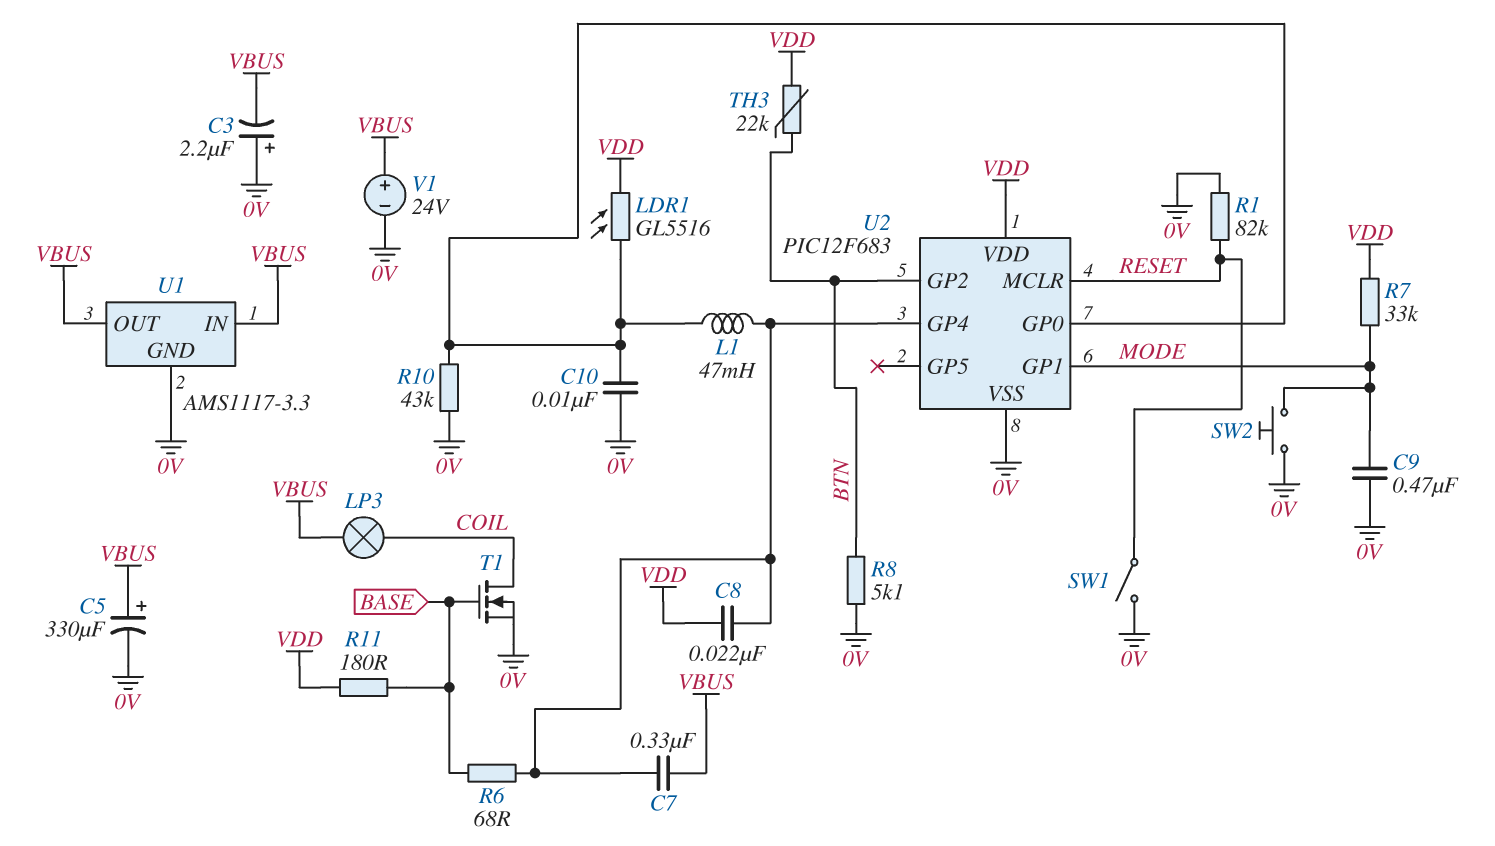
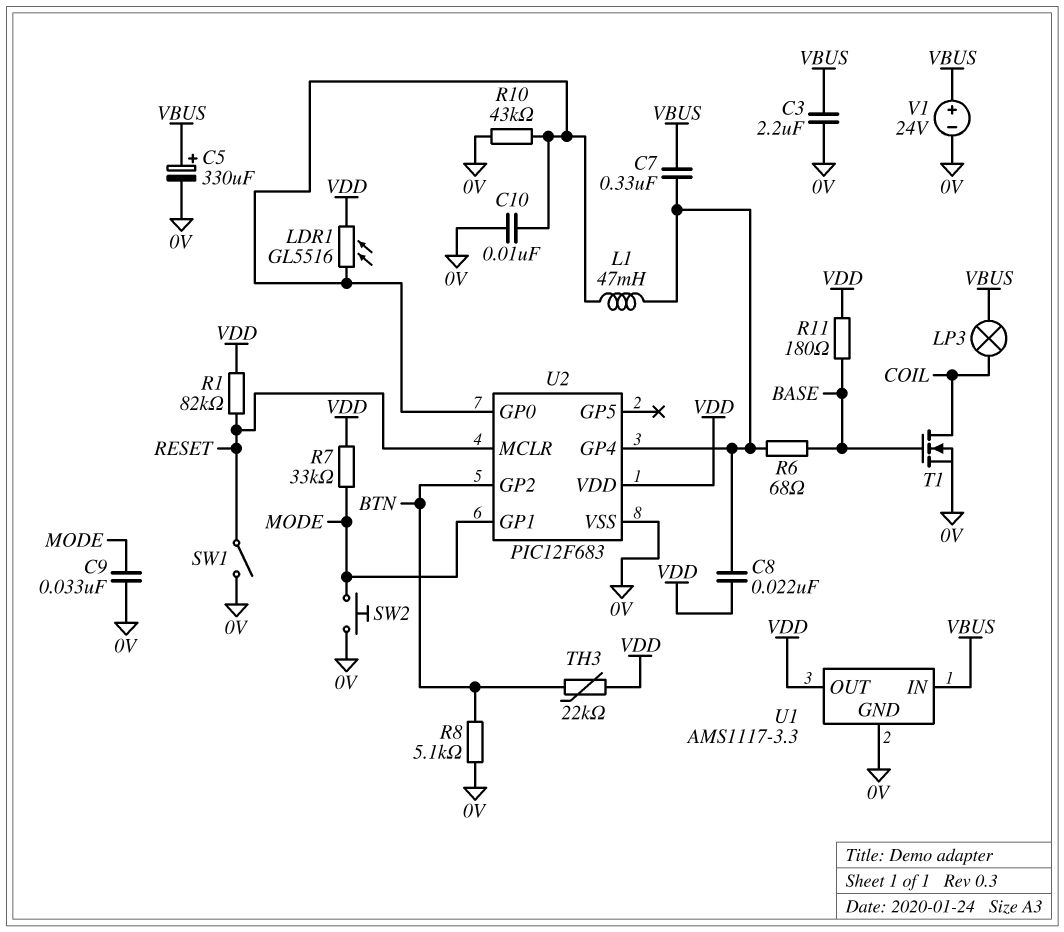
C3: 2.2uF (plus 0V, minus VBUS) -> 2.2uF (0V, VBUS)
C9: 470nF (0V, MODE) -> 33nF (0V, MODE)
R1: 82k (0V, RESET) -> 82k (RESET, VDD)
U1 pin OUT: VBUS -> VDD

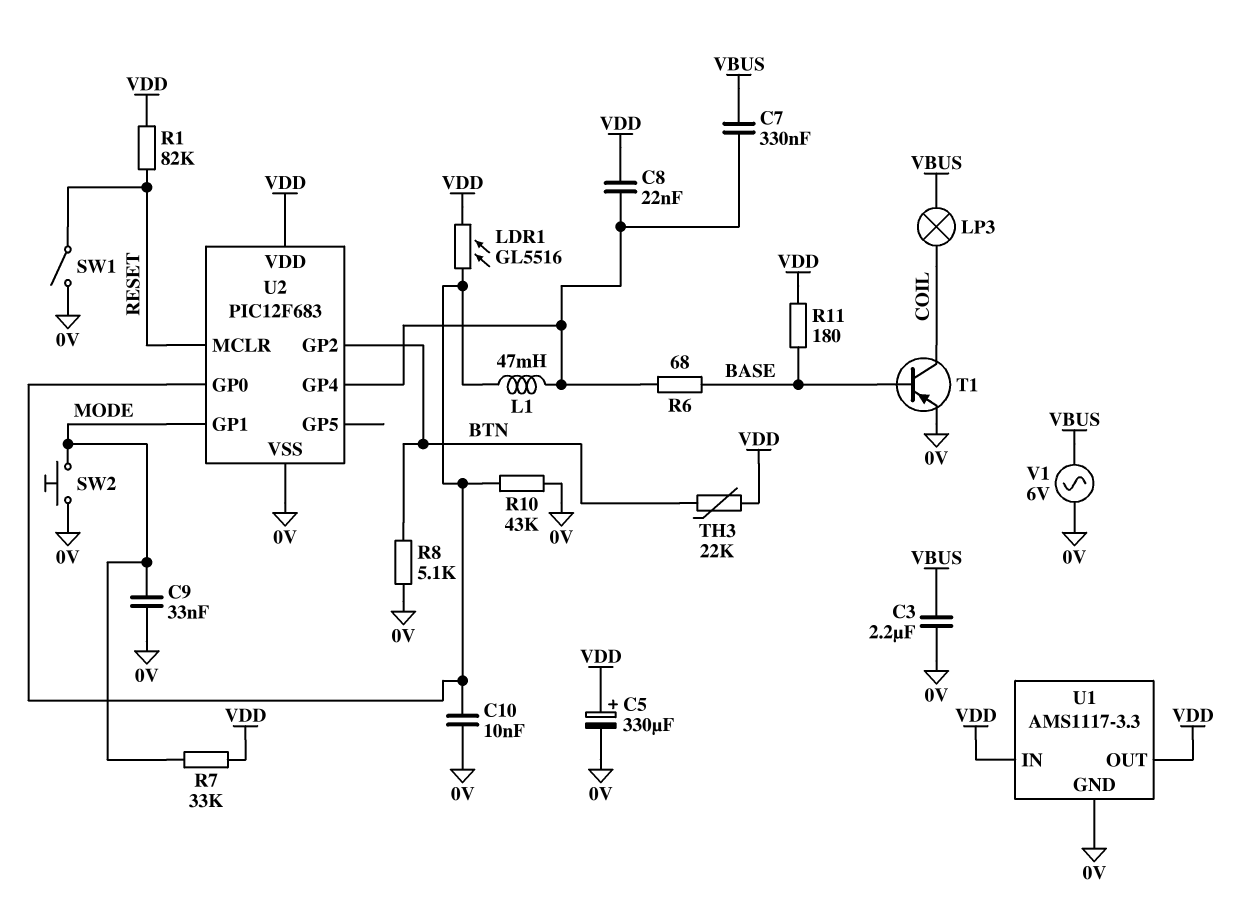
C5: 330uF (plus VBUS, minus 0V) -> 330uF (plus VDD, minus 0V)
T1: NMOS (G BASE, D COIL, S 0V) -> PNP (B BASE, C COIL, E 0V)
U1 pin IN: VBUS -> VDD
V1: 24V (plus VBUS, minus 0V) -> AC 6V (0V, VBUS)

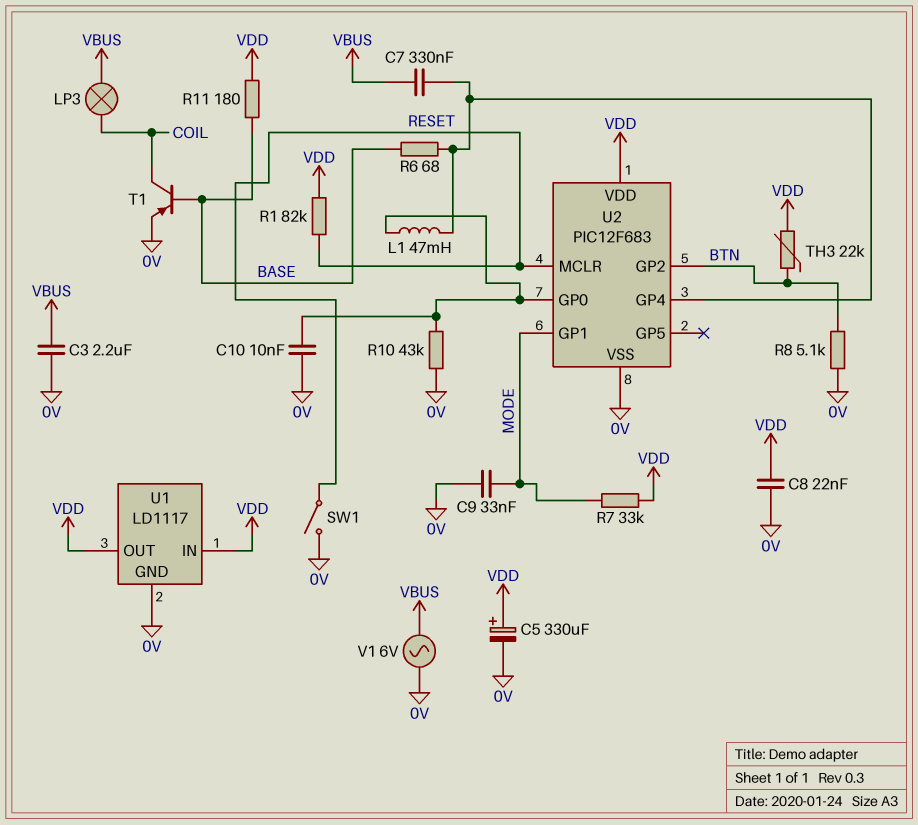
C8: 22nF (U2/GP4, VDD) -> 22nF (0V, VDD)
LDR1: GL5516 (U2/GP0, VDD) -> none
SW2: button (0V, MODE) -> none
U1: AMS1117-3.3 -> LD1117

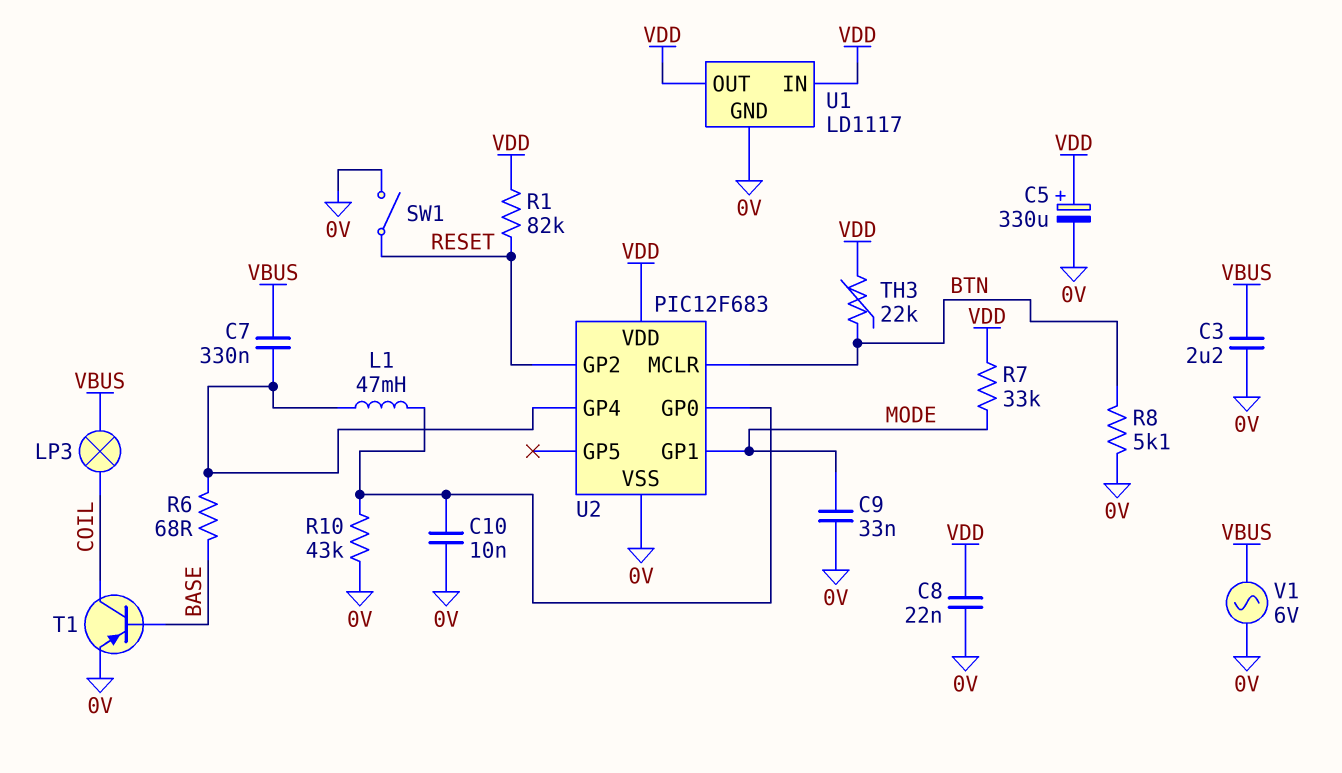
R11: 180 (BASE, VDD) -> none
U2 pin GP2: BTN -> RESET
U2 pin MCLR: RESET -> BTN

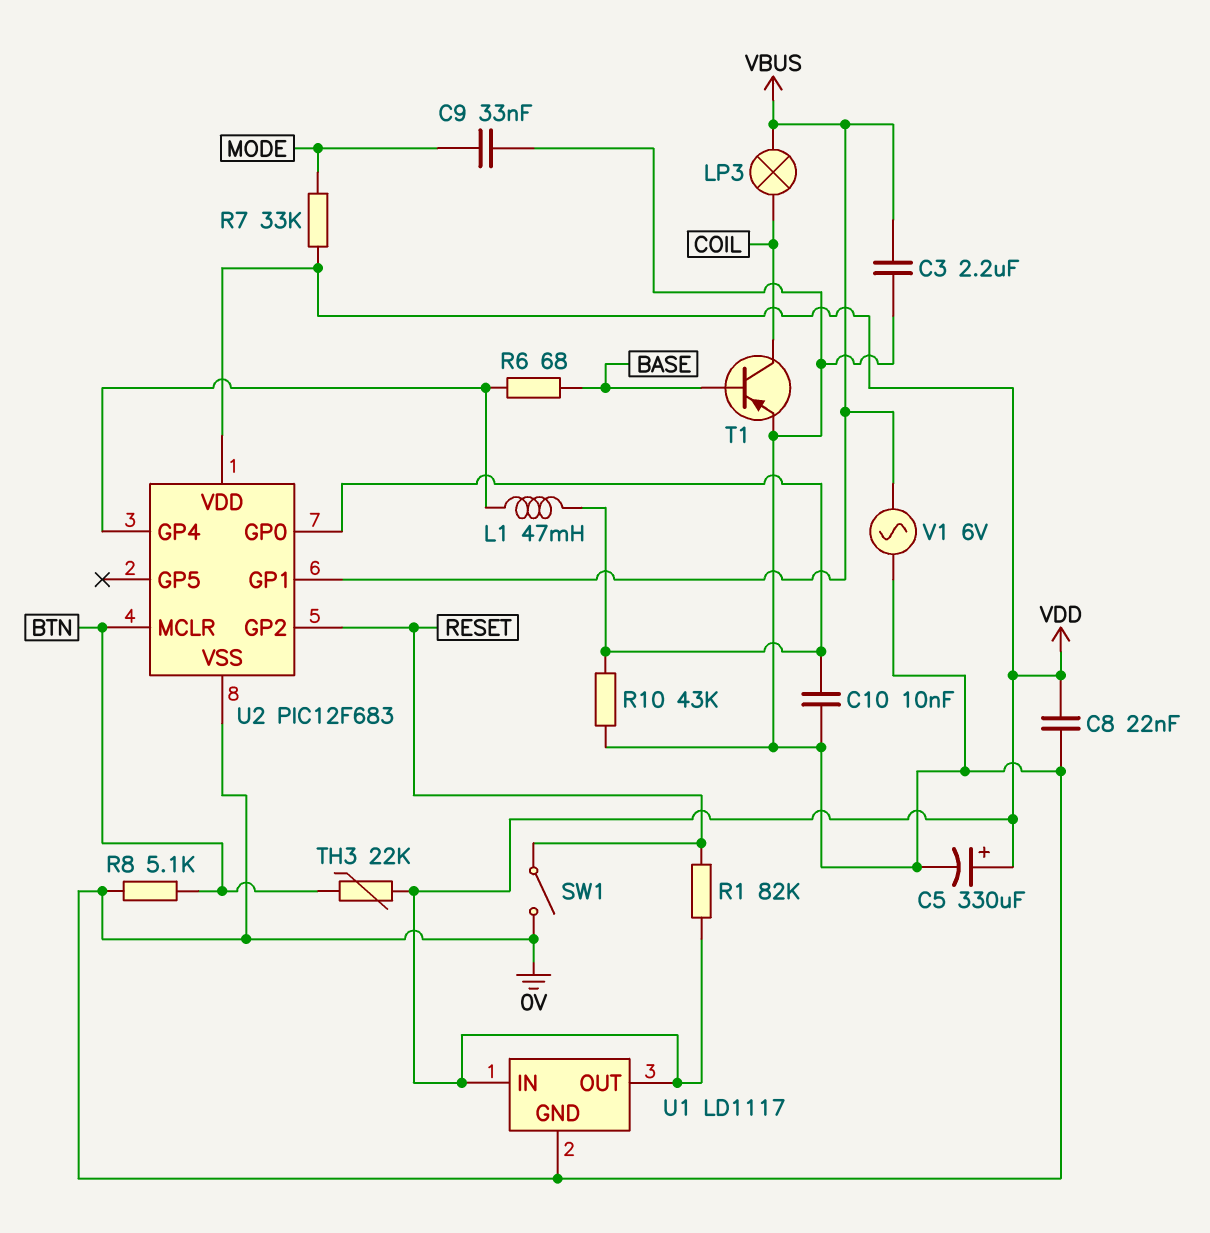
C7: 330nF (U2/GP4, VBUS) -> none
U2 pin GP1: MODE -> VBUS

